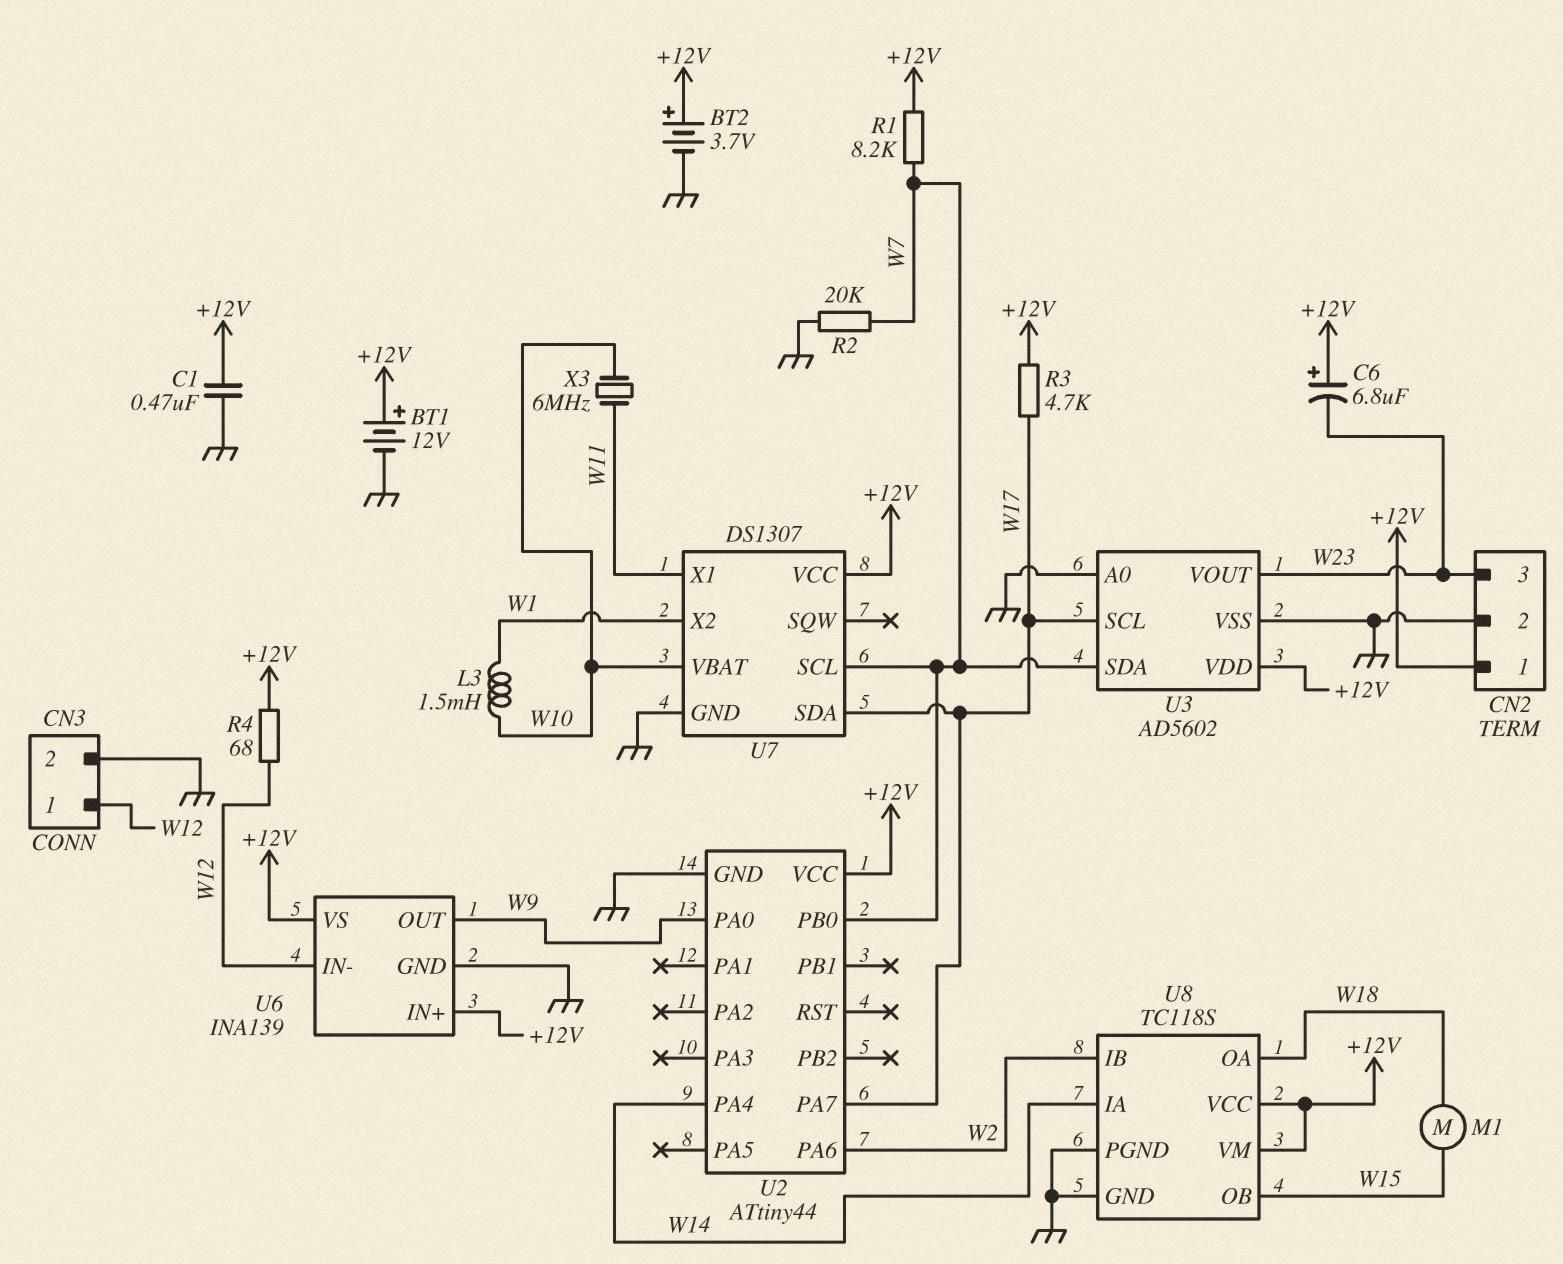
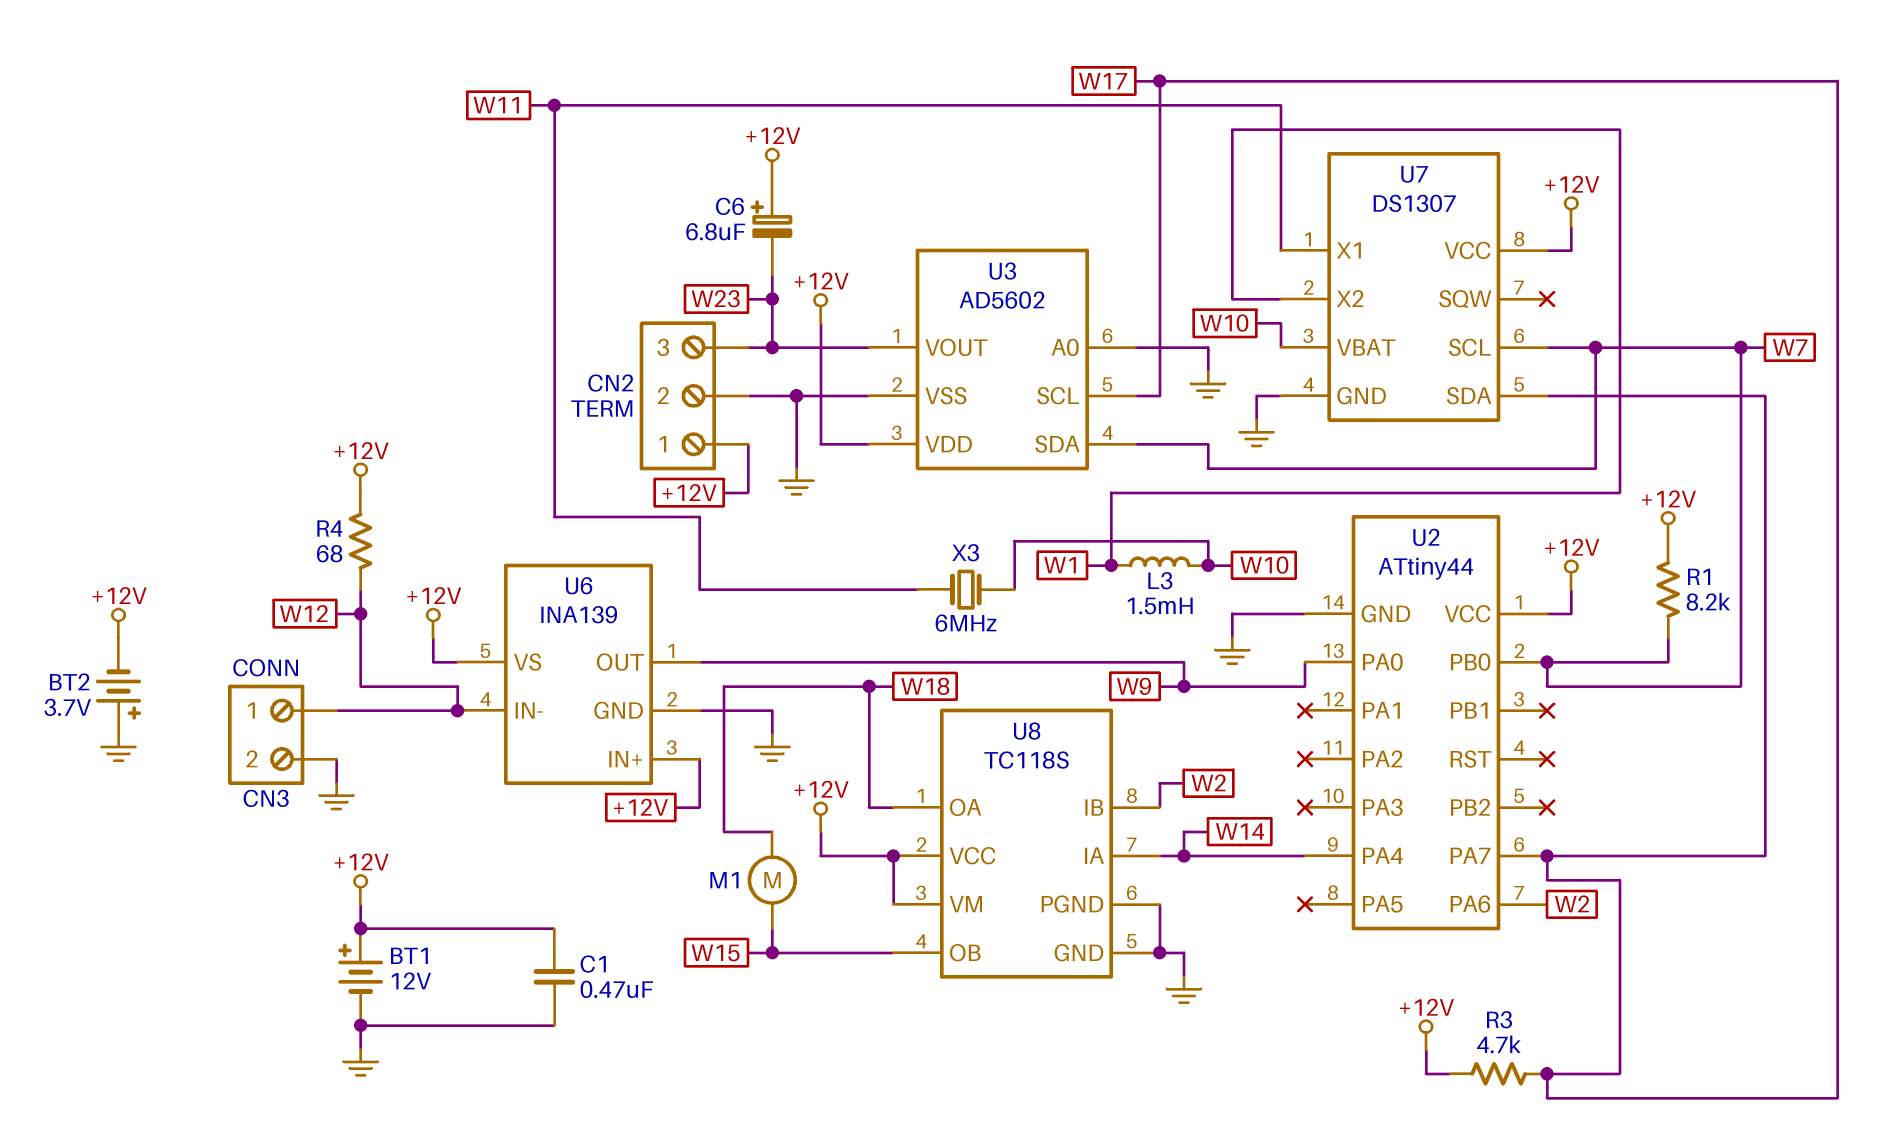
BT2: 3.7V (plus +12V, minus GND) -> 3.7V (plus GND, minus +12V)
R2: 20k (GND, W7) -> none

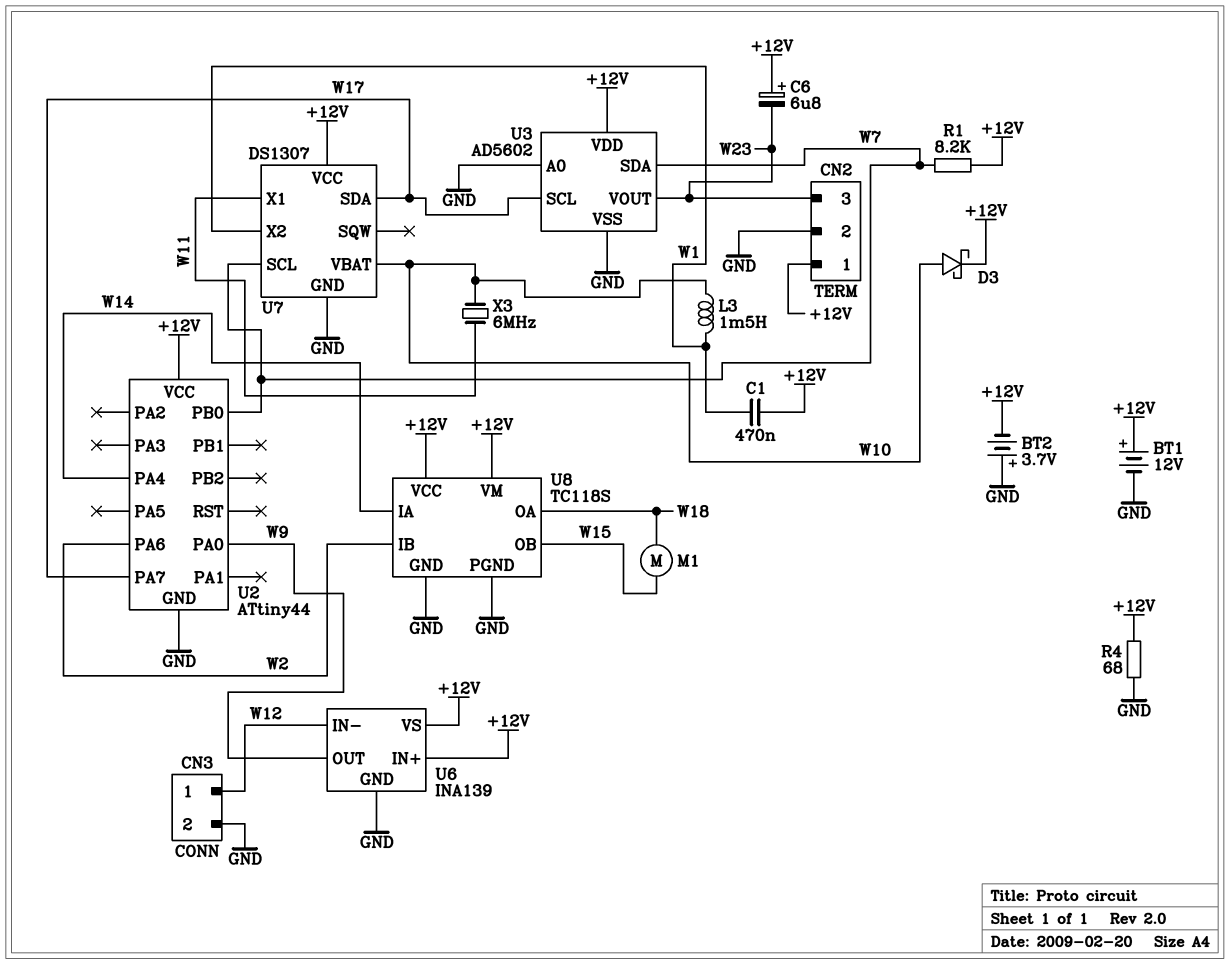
C1: 470nF (+12V, GND) -> 470nF (+12V, W1)
D3: none -> schottky (A W10, K +12V)
R3: 4.7k (+12V, W17) -> none
R4: 68 (+12V, W12) -> 68 (+12V, GND)

